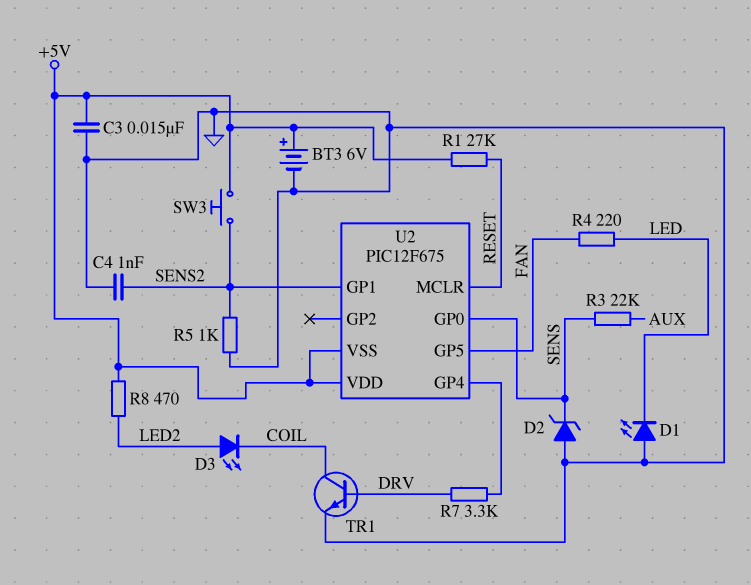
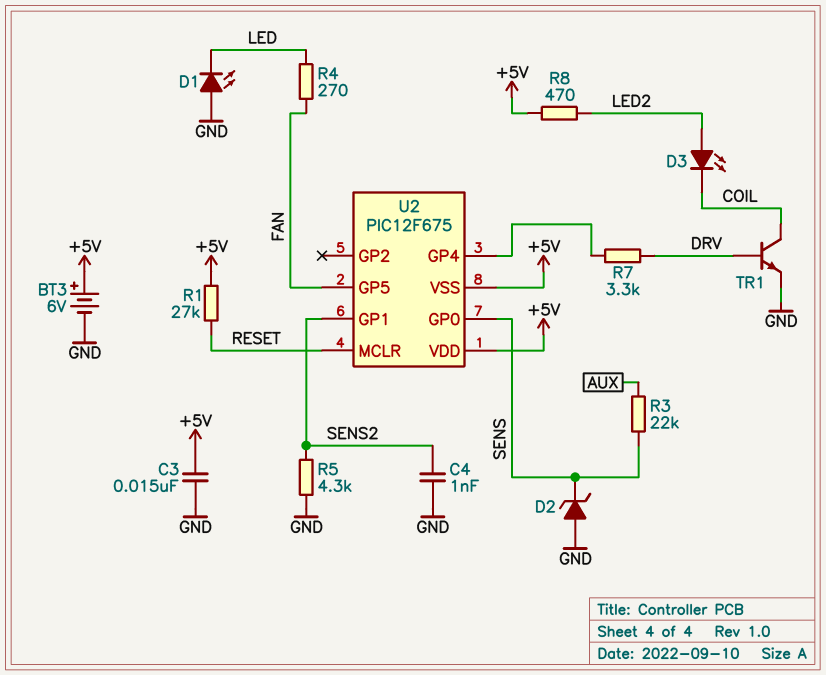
R4: 220 (FAN, LED) -> 270 (FAN, LED)
R5: 1k (GND, SENS2) -> 4.3k (GND, SENS2)
SW3: button (+5V, SENS2) -> none

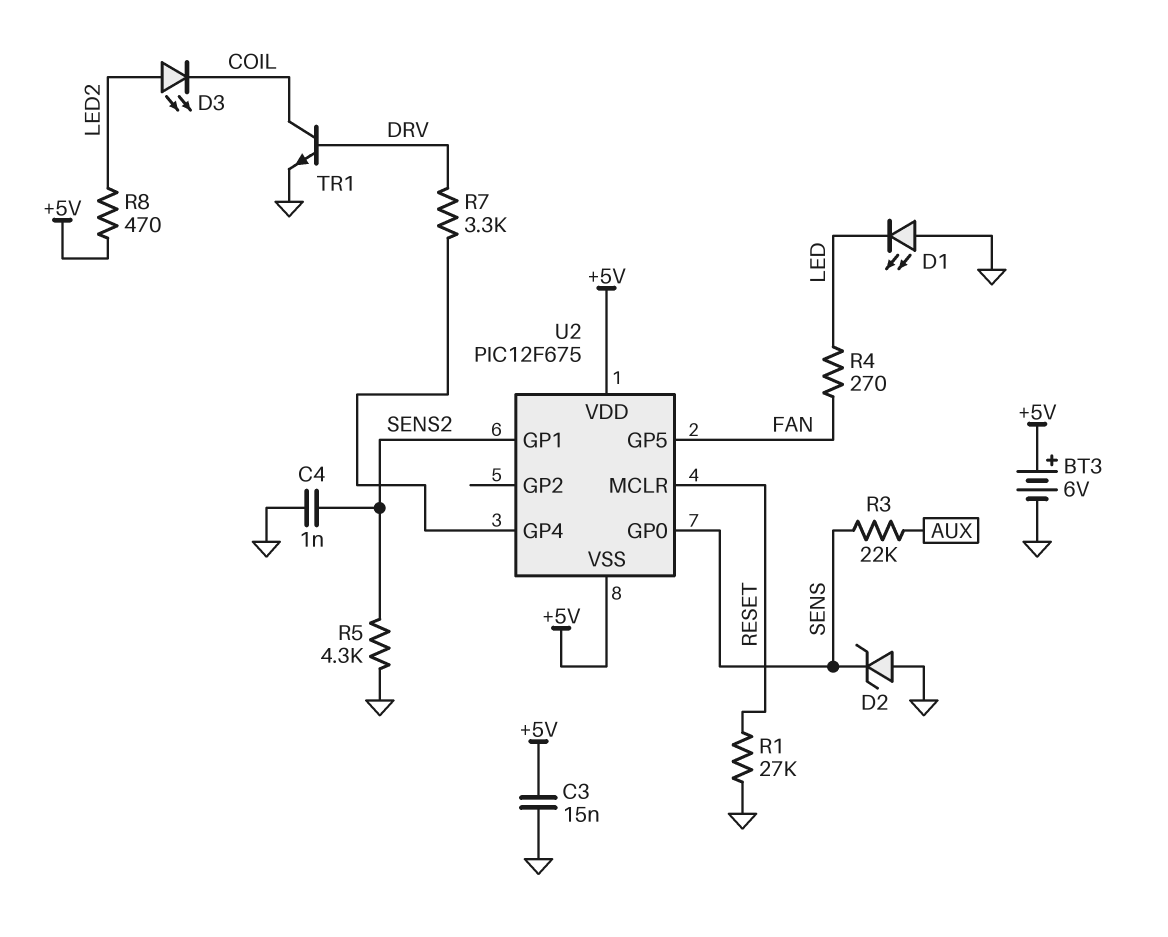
R1: 27k (+5V, RESET) -> 27k (GND, RESET)

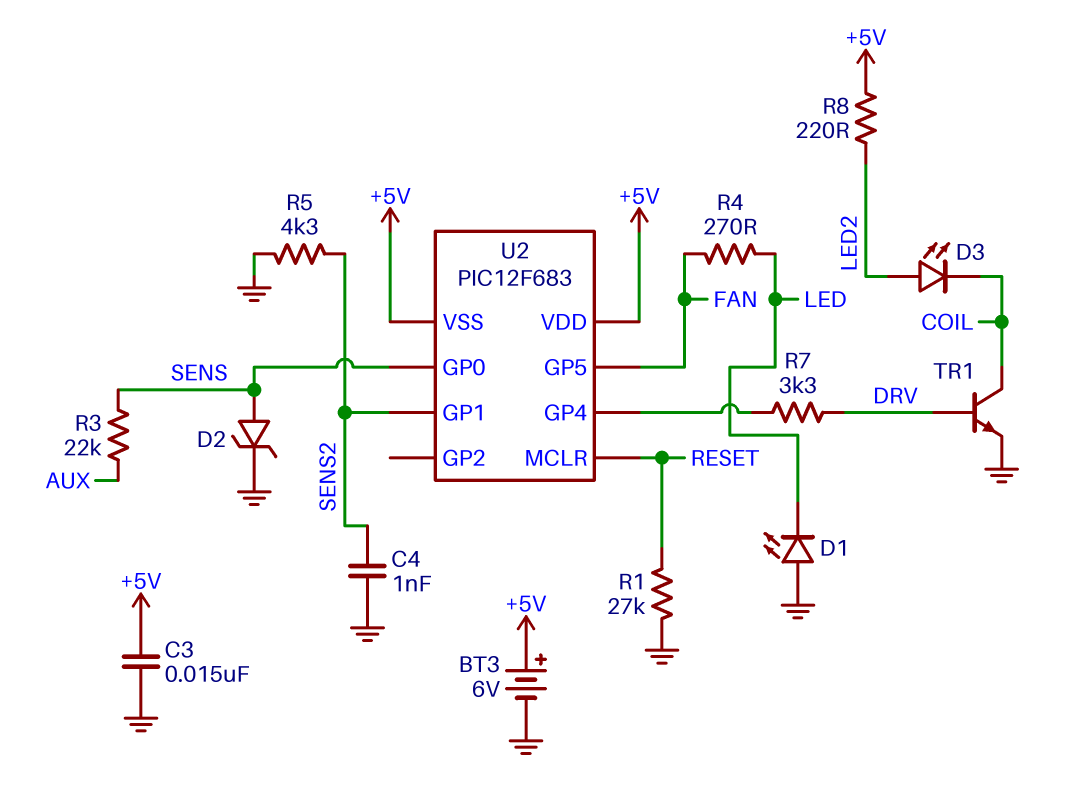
D2: zener (A GND, K SENS) -> zener (A SENS, K GND)
R8: 470 (+5V, LED2) -> 220 (+5V, LED2)
U2: PIC12F675 -> PIC12F683

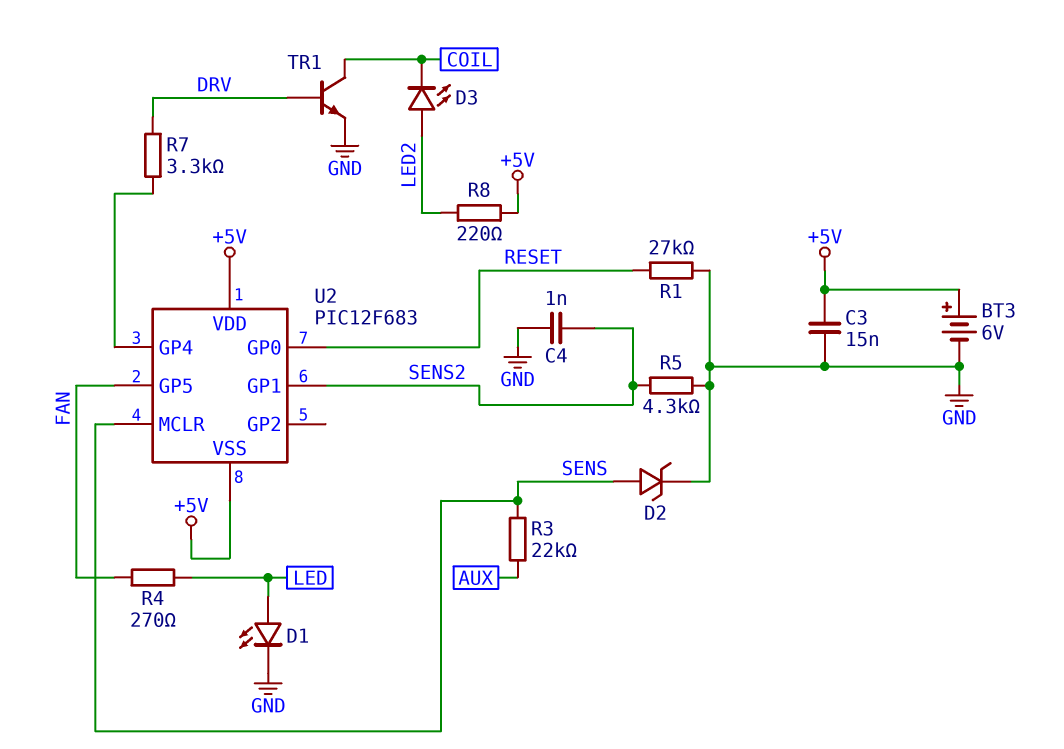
D1: LED (A GND, K LED) -> LED (A LED, K GND)
U2 pin GP0: SENS -> RESET
U2 pin MCLR: RESET -> SENS

